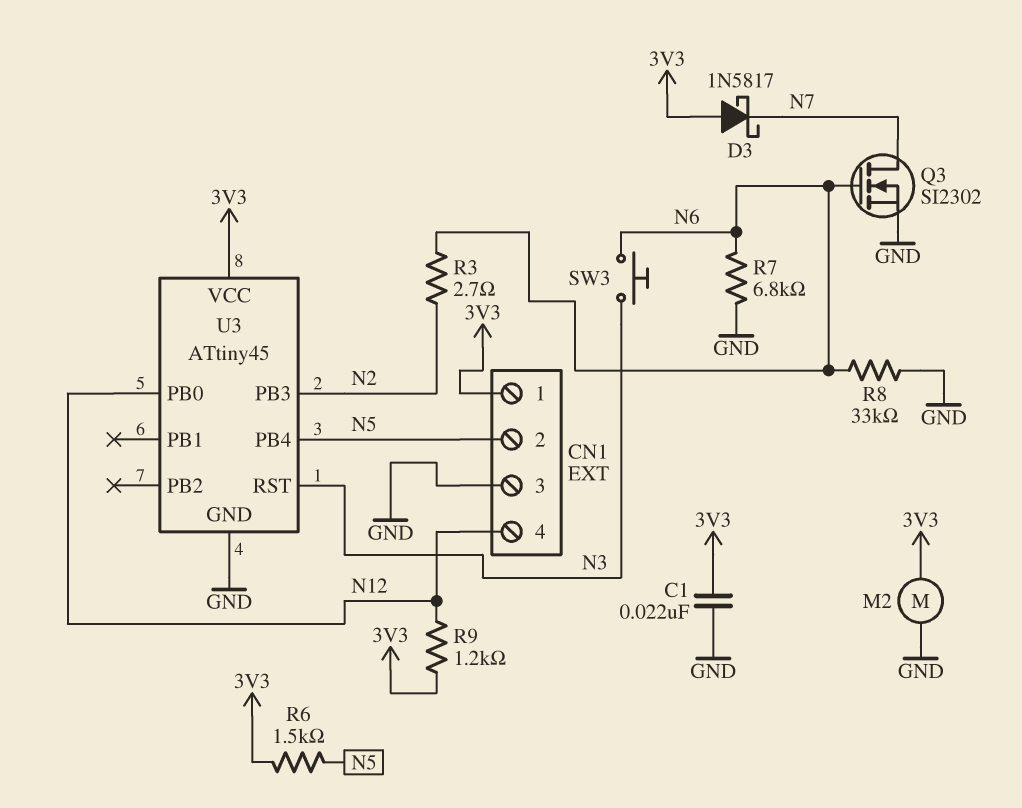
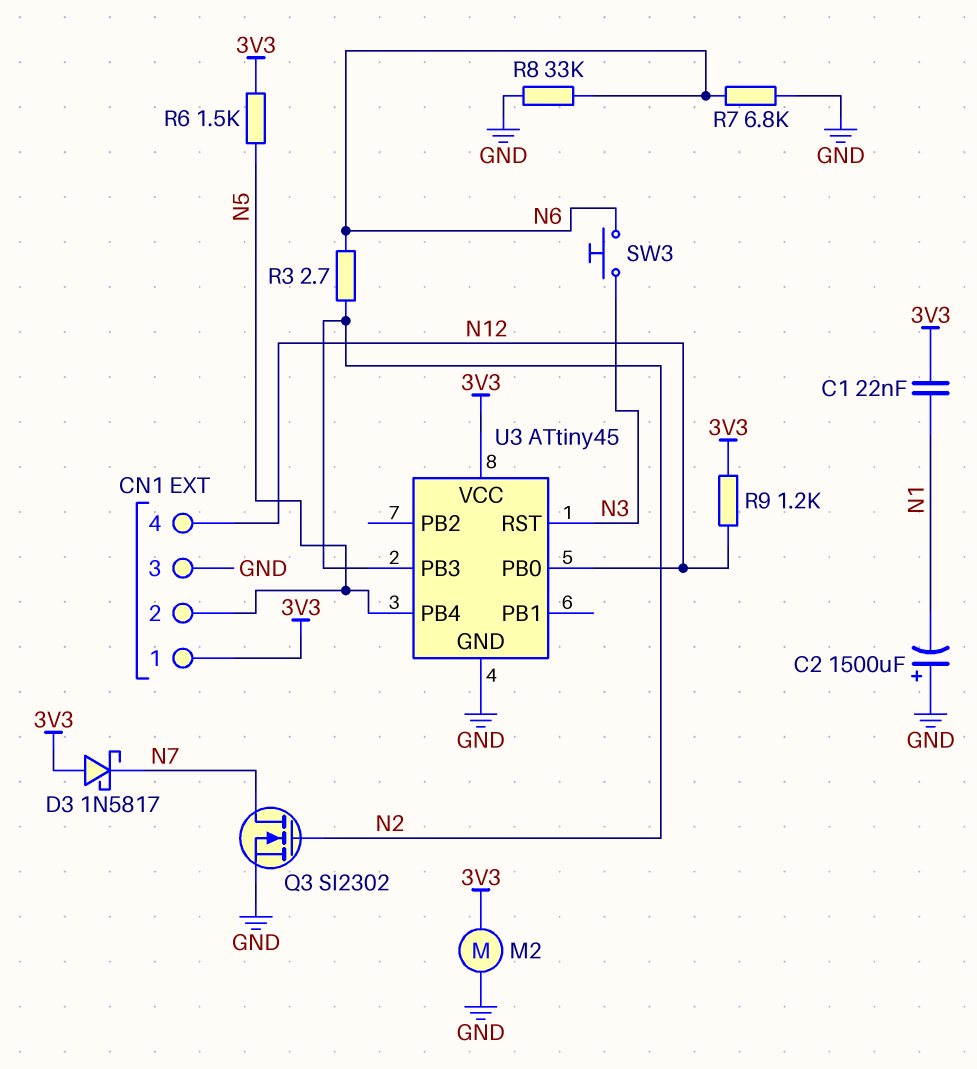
C1: 22nF (3V3, GND) -> 22nF (3V3, N1)
C2: none -> 1500uF (plus GND, minus N1)
Q3: NMOS SI2302 (G N6, D N7, S GND) -> NMOS SI2302 (G N2, D N7, S GND)

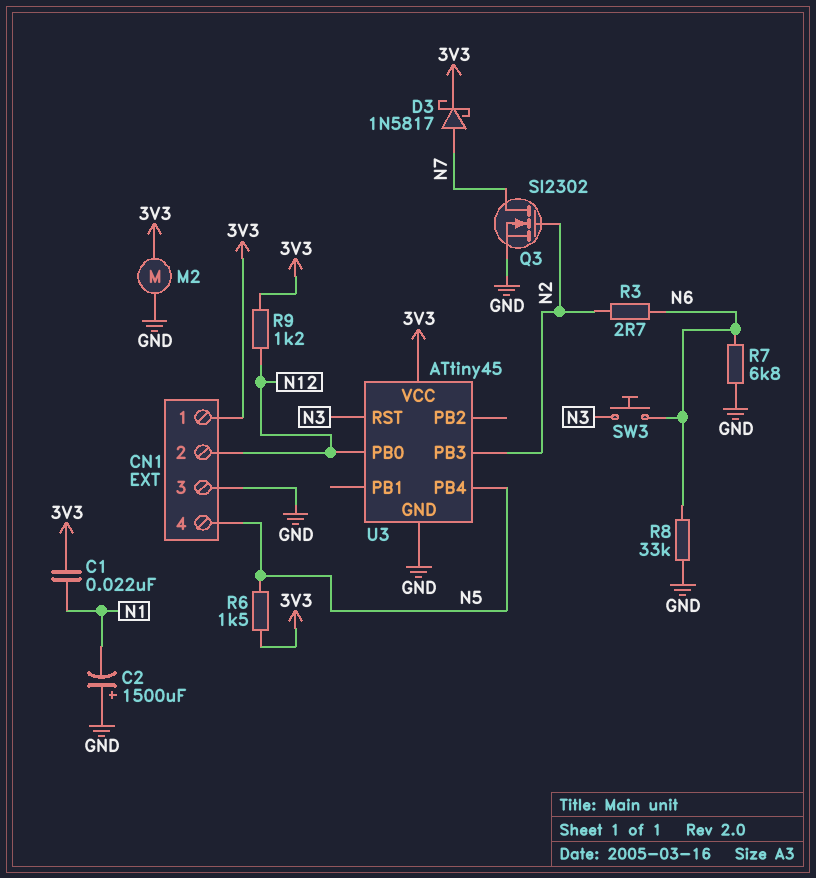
CN1 pin 2: N5 -> N12
CN1 pin 4: N12 -> N5
D3: schottky 1N5817 (A 3V3, K N7) -> schottky 1N5817 (A N7, K 3V3)

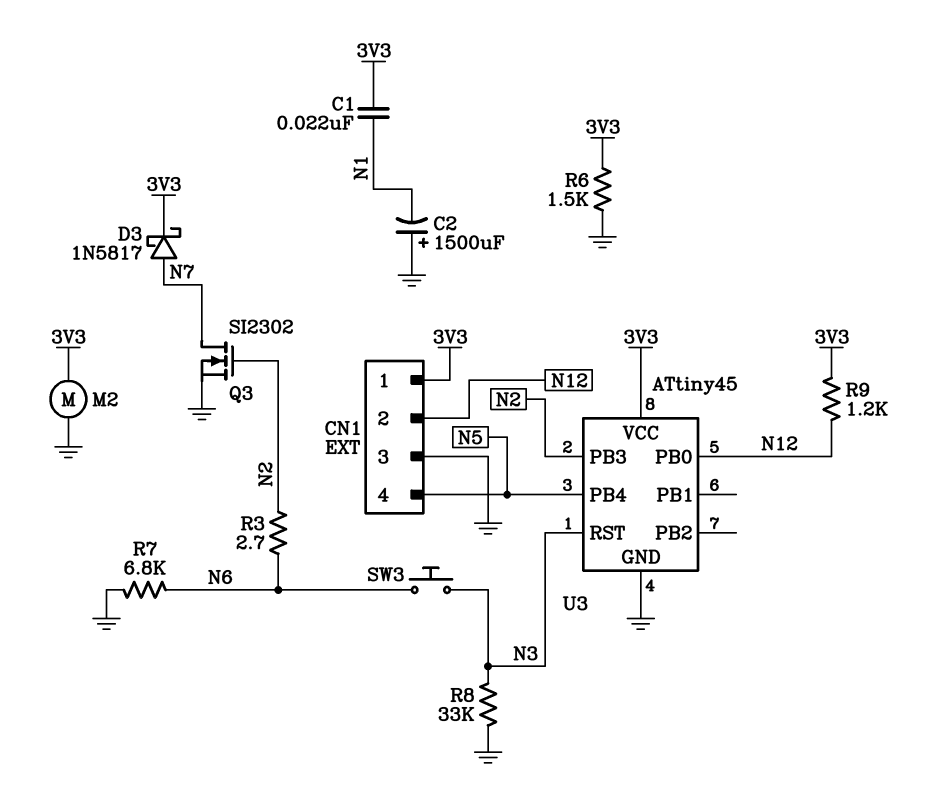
R6: 1.5k (3V3, N5) -> 1.5k (3V3, GND)
R8: 33k (GND, N6) -> 33k (GND, N3)

